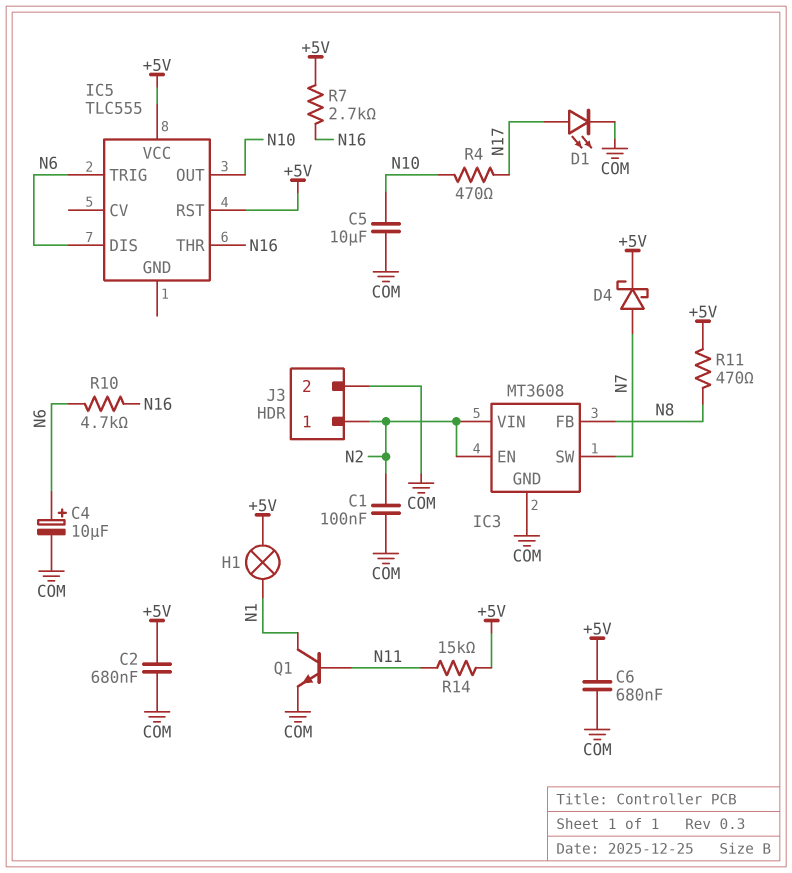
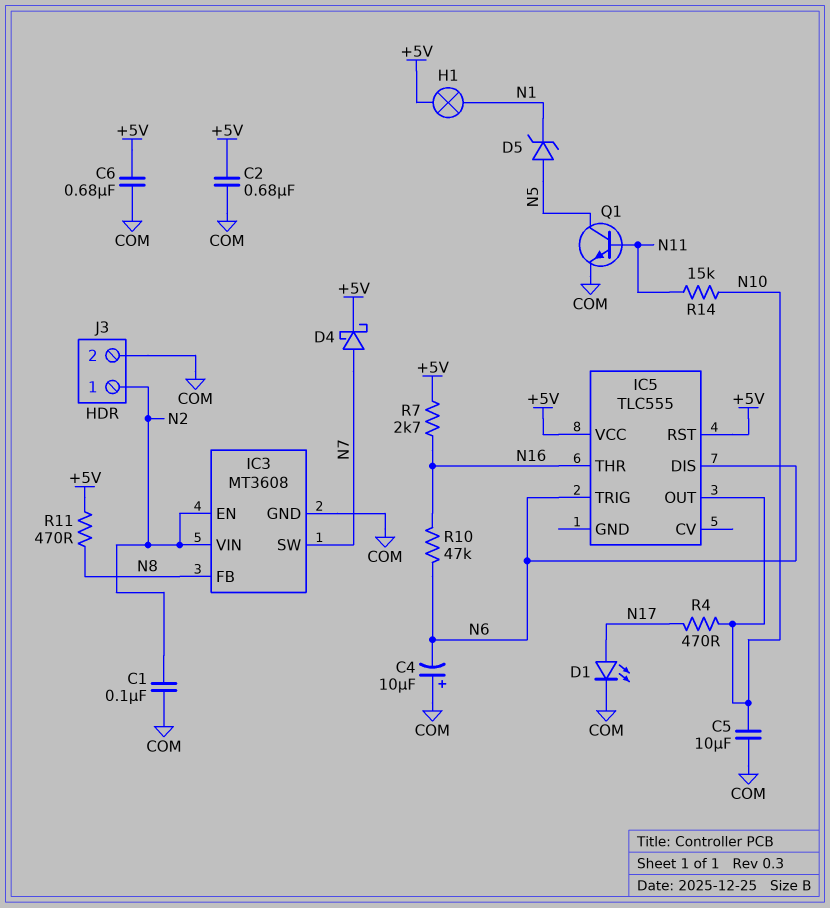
C4: 10uF (plus N6, minus COM) -> 10uF (plus COM, minus N6)
D5: none -> zener (A N5, K N1)
Q1: NPN (B N11, C N1, E COM) -> NPN (B N11, C N5, E COM)
R10: 4.7k (N6, N16) -> 47k (N6, N16)
R14: 15k (+5V, N11) -> 15k (N10, N11)

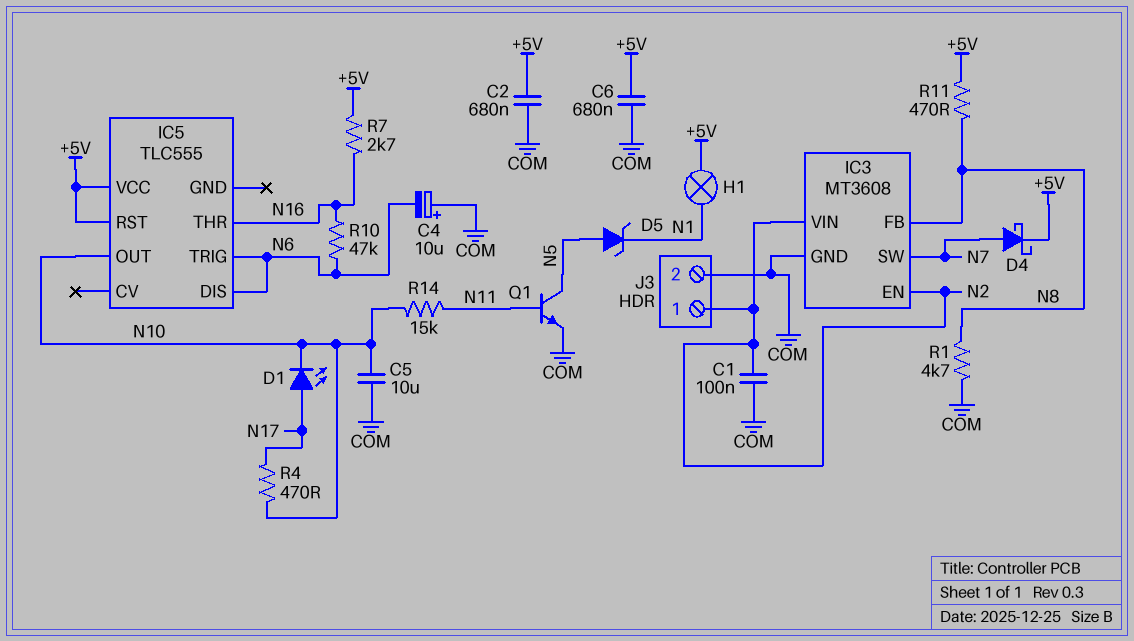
D1: LED (A N17, K COM) -> LED (A N17, K N10)
R1: none -> 4.7k (COM, N8)

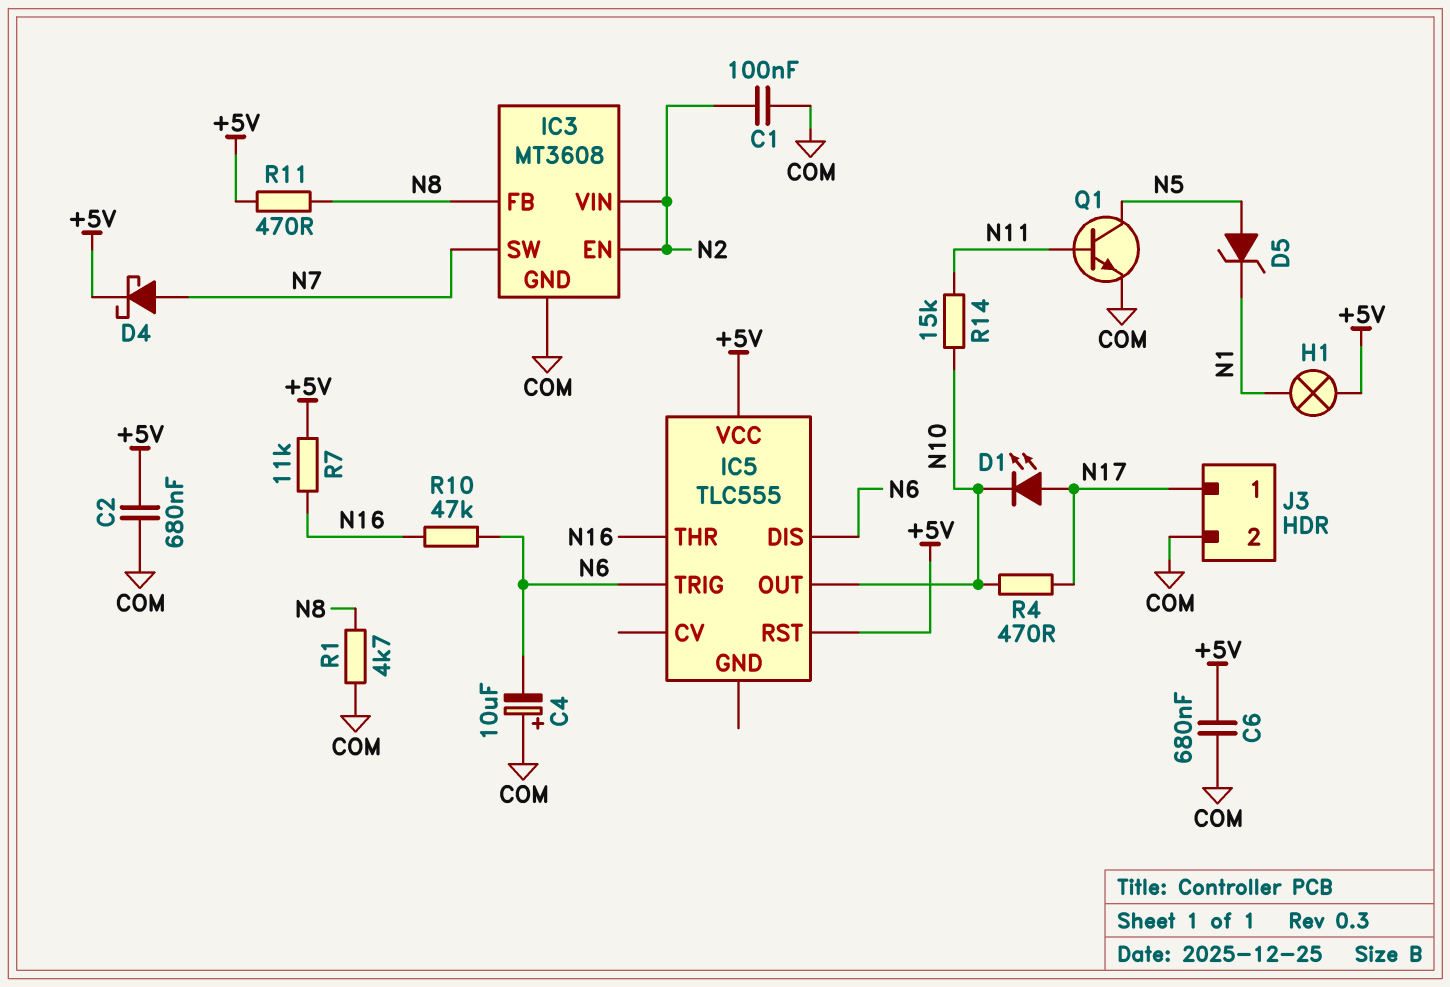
C5: 10uF (COM, N10) -> none
J3 pin 1: N2 -> N17
R7: 2.7k (+5V, N16) -> 11k (+5V, N16)

